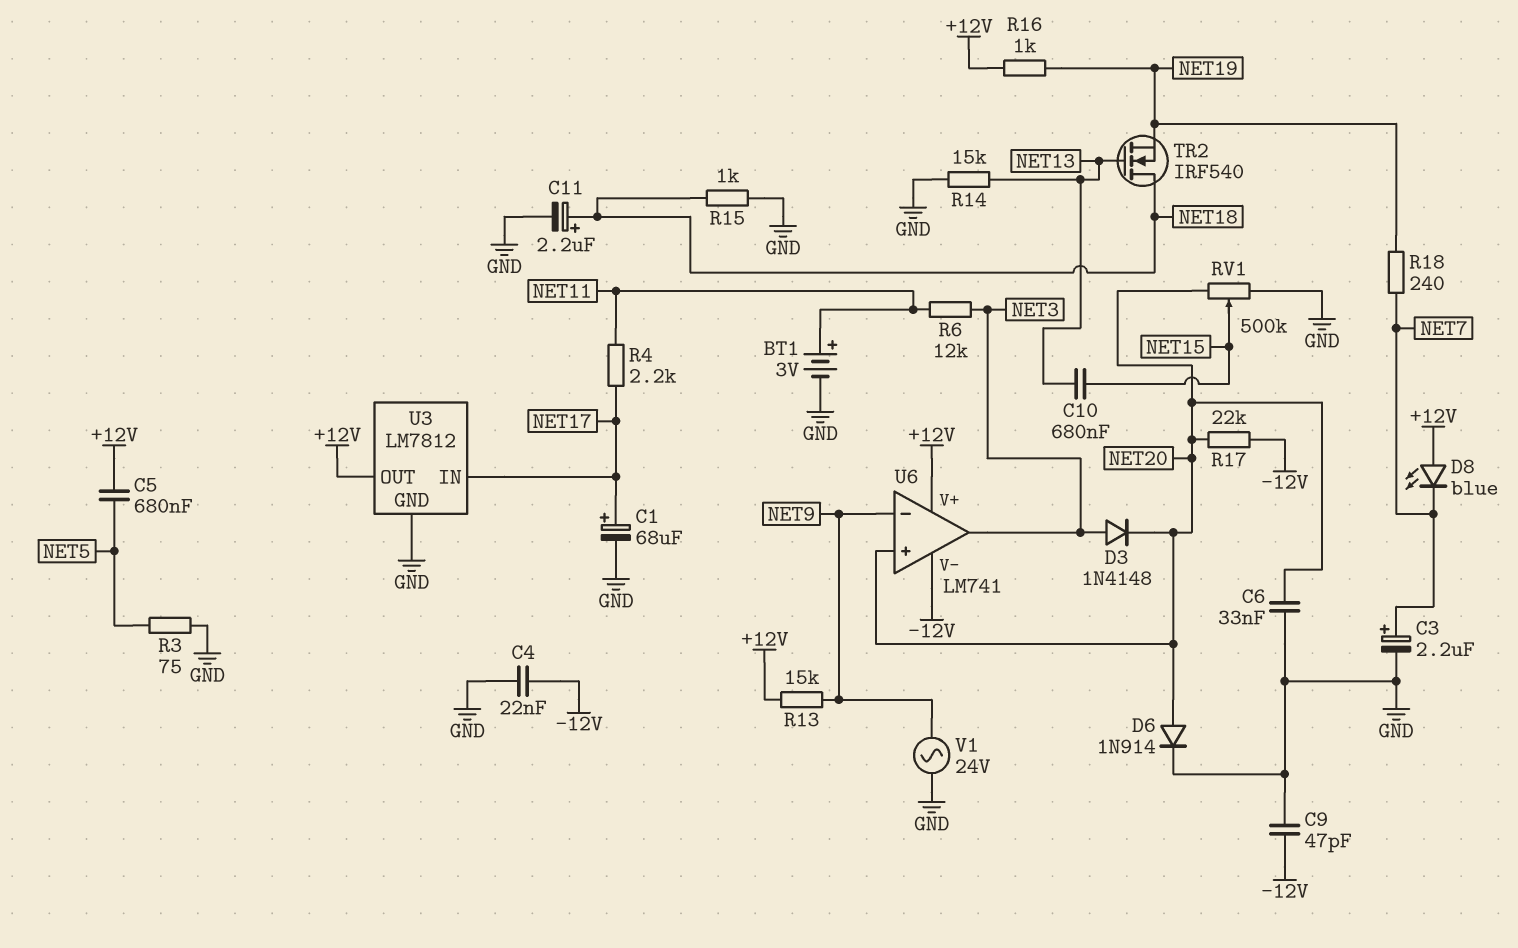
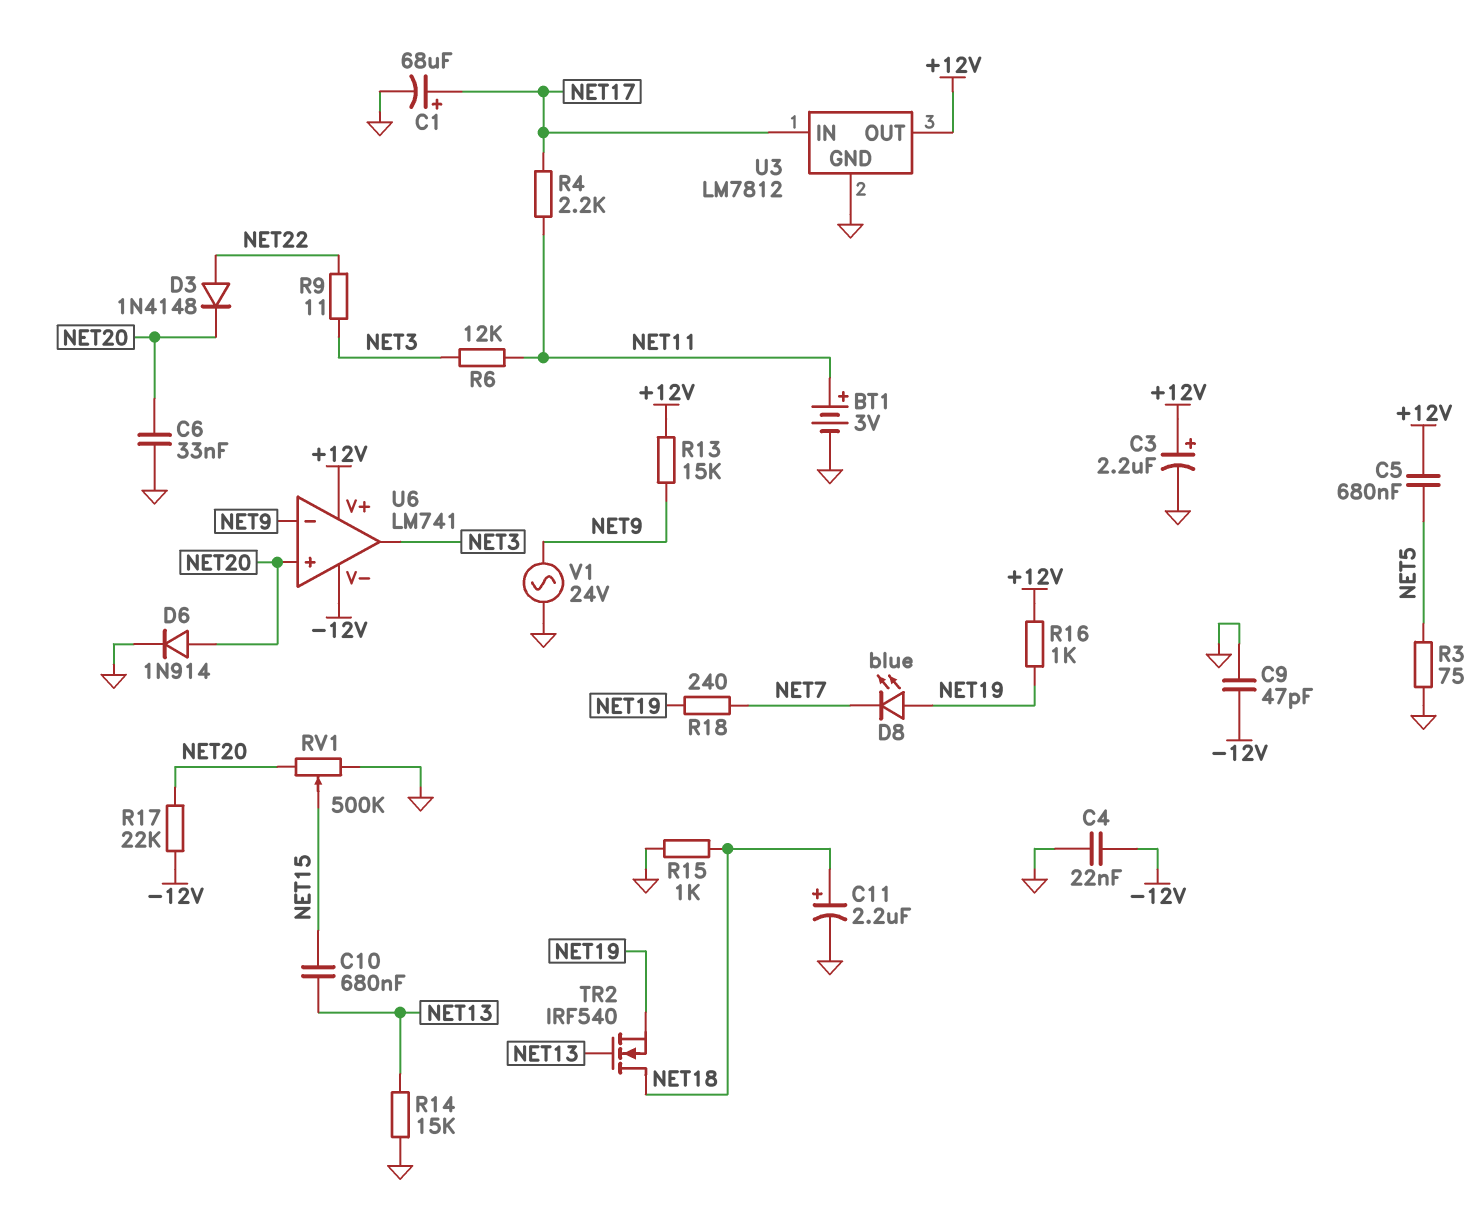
C3: 2.2uF (plus NET7, minus GND) -> 2.2uF (plus +12V, minus GND)
D3: diode 1N4148 (A NET3, K NET20) -> diode 1N4148 (A NET22, K NET20)
D8: LED blue (A +12V, K NET7) -> LED blue (A NET19, K NET7)
R9: none -> 11 (NET3, NET22)

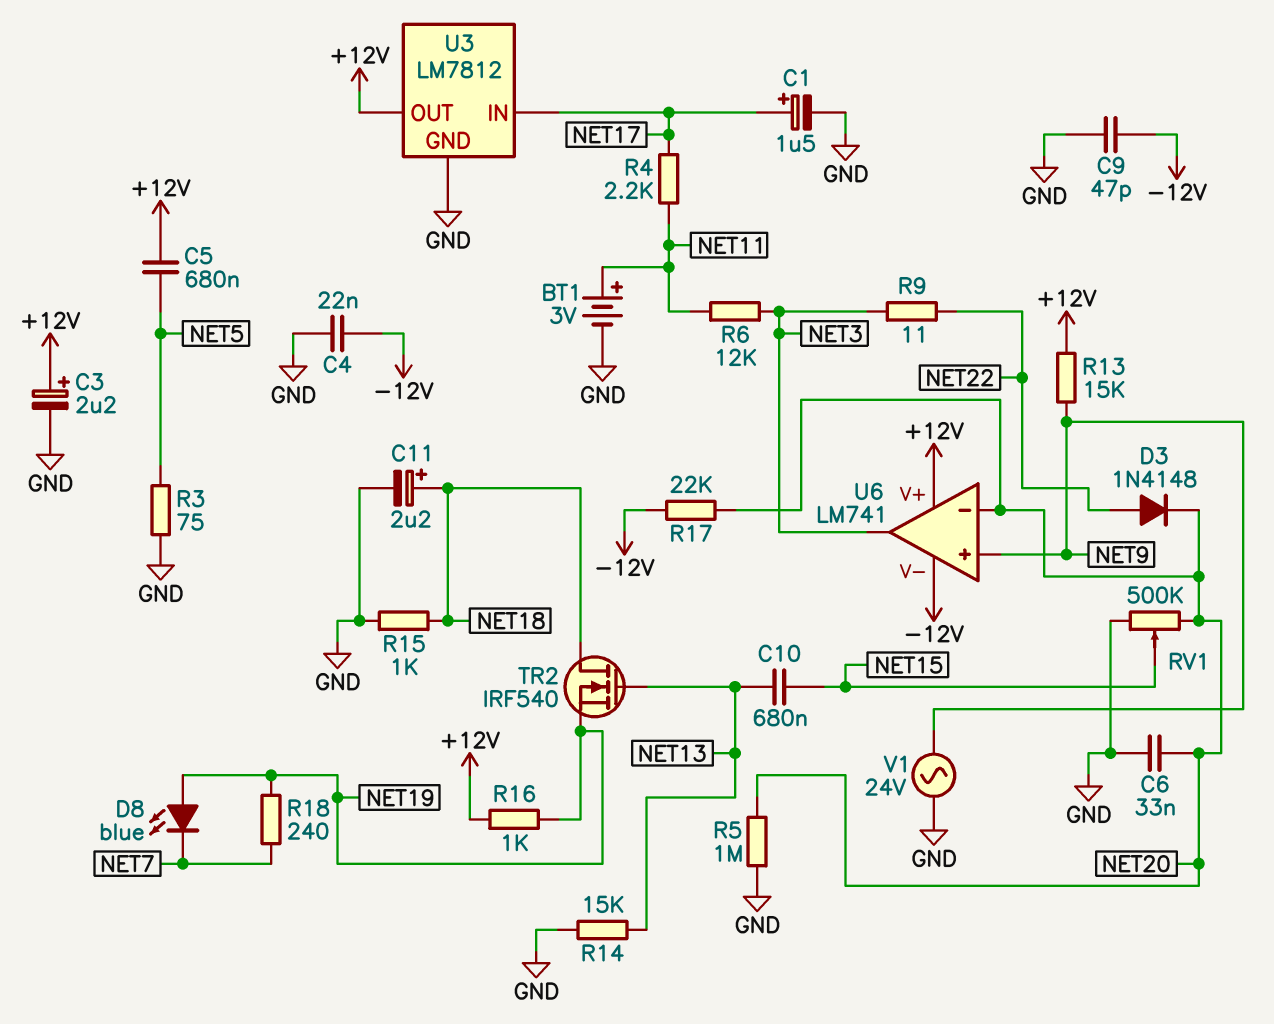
C1: 68uF (plus NET17, minus GND) -> 1.5uF (plus NET17, minus GND)
D6: diode 1N914 (A NET20, K GND) -> none
R5: none -> 1M (GND, NET20)
U6 pin in+: NET20 -> NET9
U6 pin in-: NET9 -> NET20

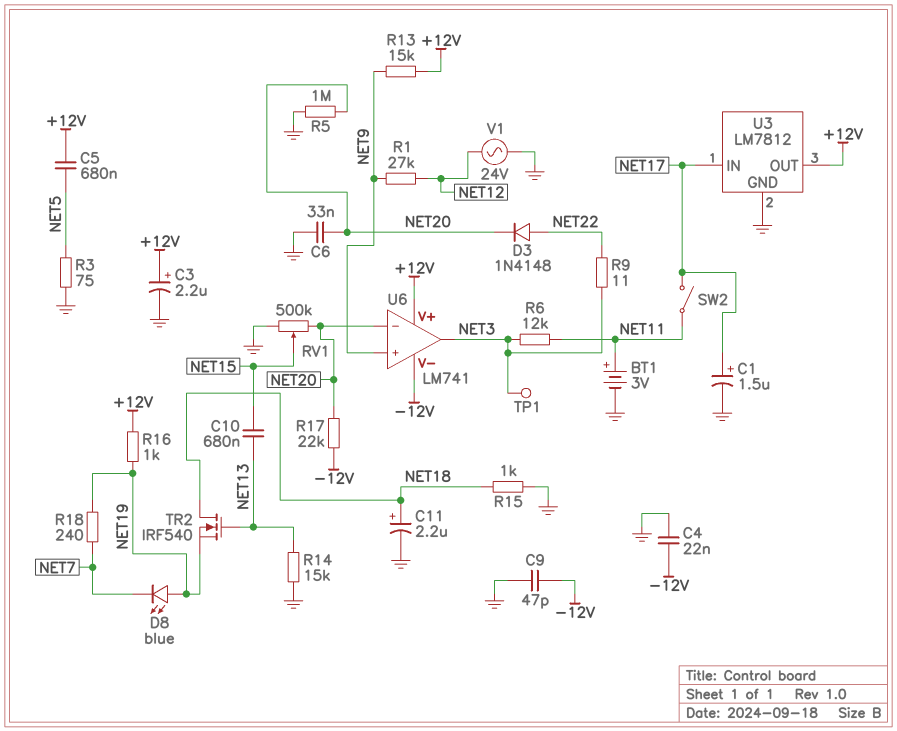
R1: none -> 27k (NET9, NET12)
R4: 2.2k (NET11, NET17) -> none
SW2: none -> switch (NET11, NET17)
TP1: none -> test point (NET3)
V1: AC 24V (GND, NET9) -> AC 24V (GND, NET12)

